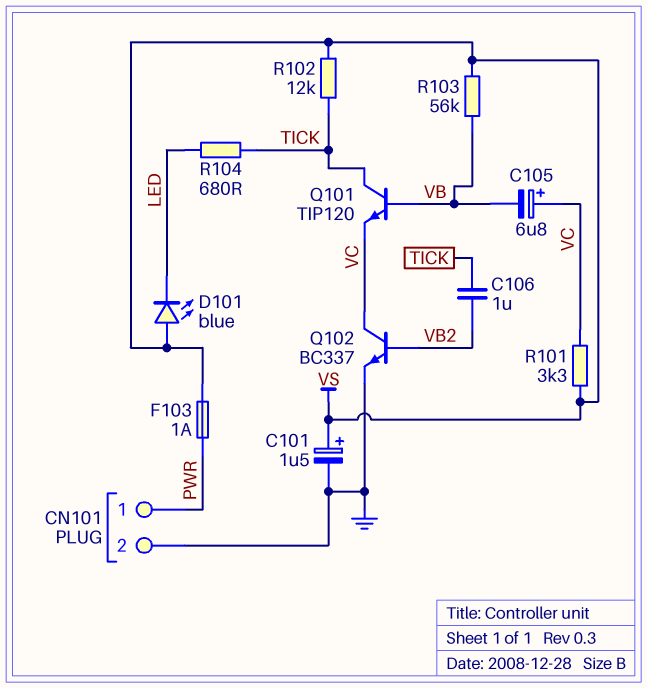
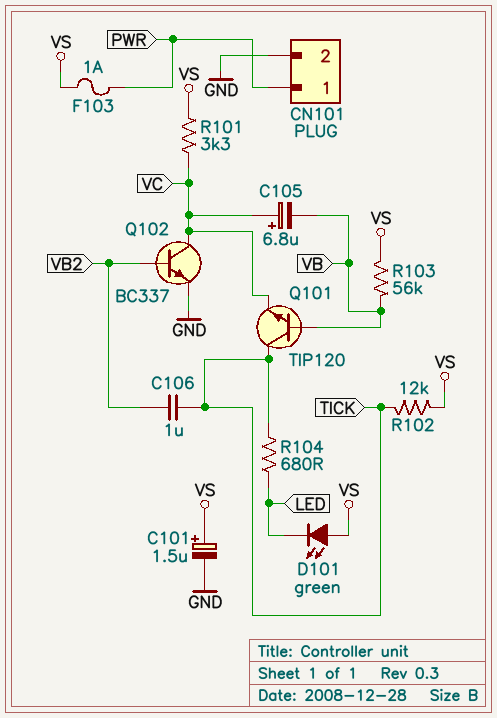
D101: LED blue (A VS, K LED) -> LED green (A VS, K LED)

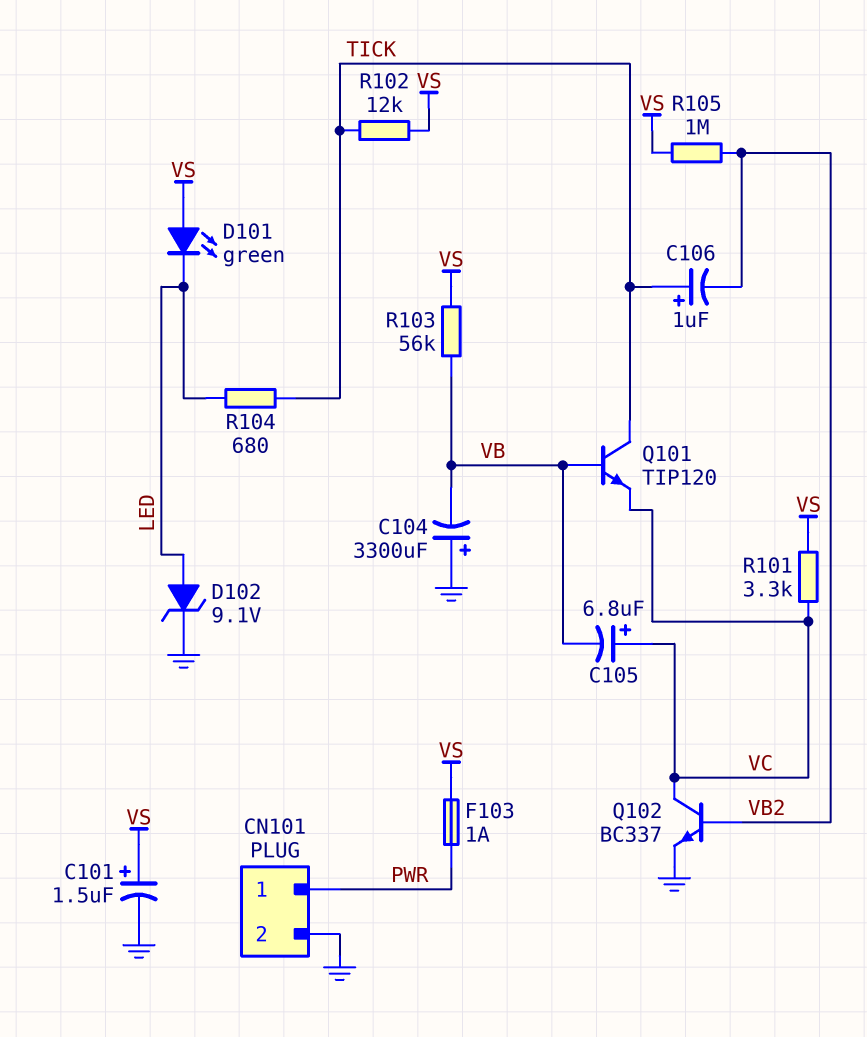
C104: none -> 3300uF (plus GND, minus VB)
C106: 1uF (TICK, VB2) -> 1uF (plus TICK, minus VB2)
D102: none -> zener 9.1V (A LED, K GND)
R105: none -> 1M (VB2, VS)

